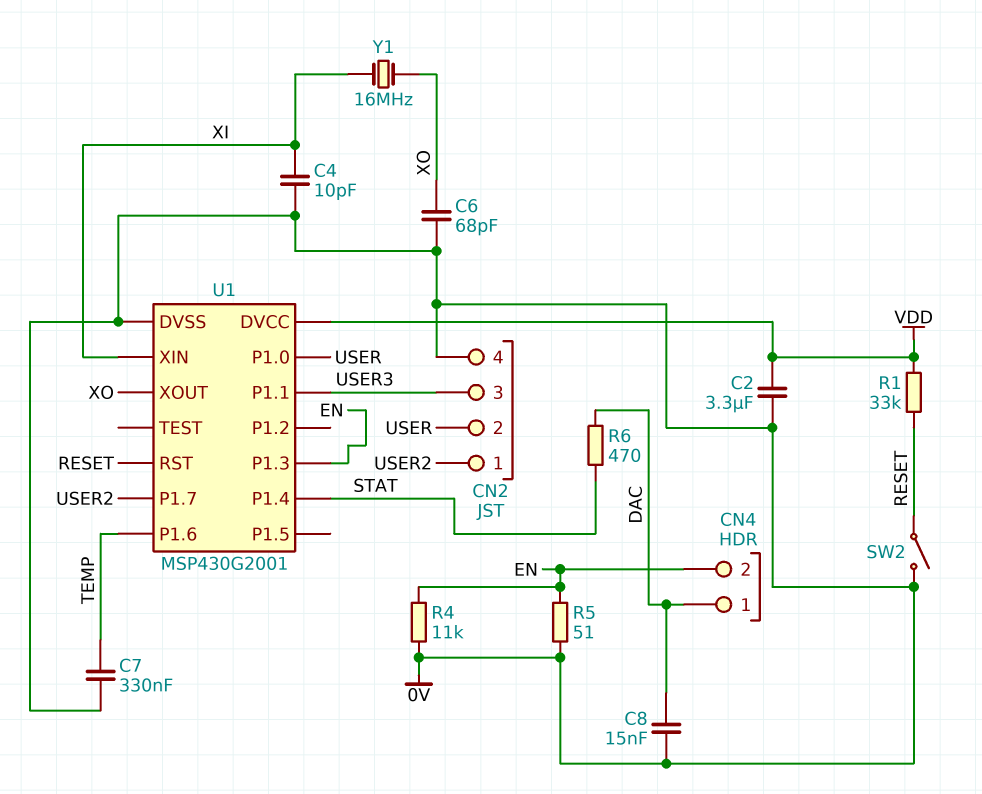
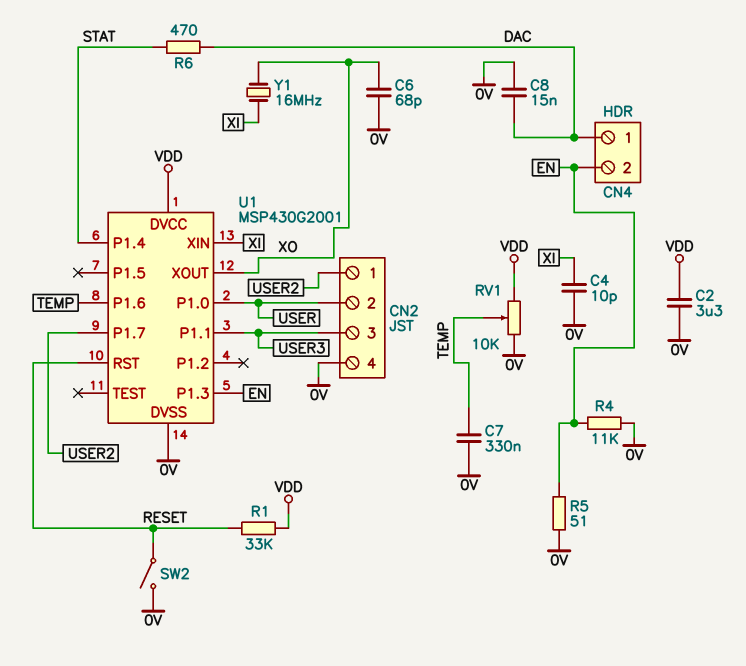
RV1: none -> 10k (0V, VDD, wiper TEMP)

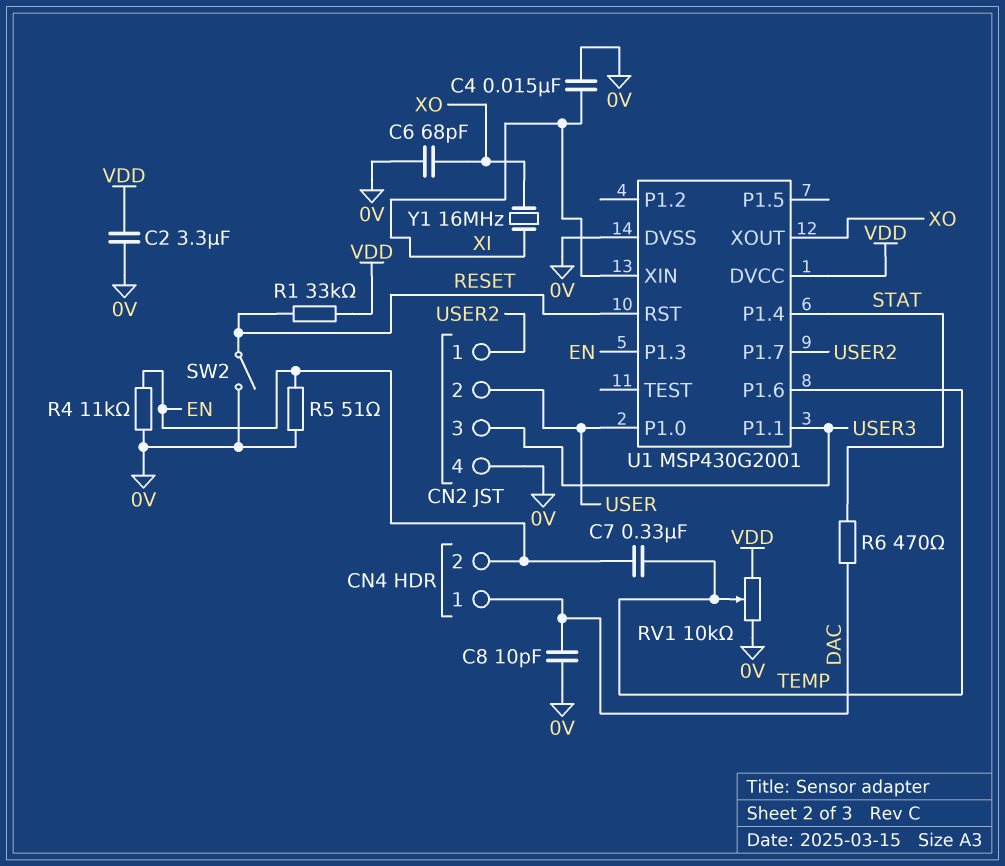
C4: 10pF (0V, XI) -> 15nF (0V, XI)
C7: 330nF (0V, TEMP) -> 330nF (EN, TEMP)
C8: 15nF (0V, DAC) -> 10pF (0V, DAC)

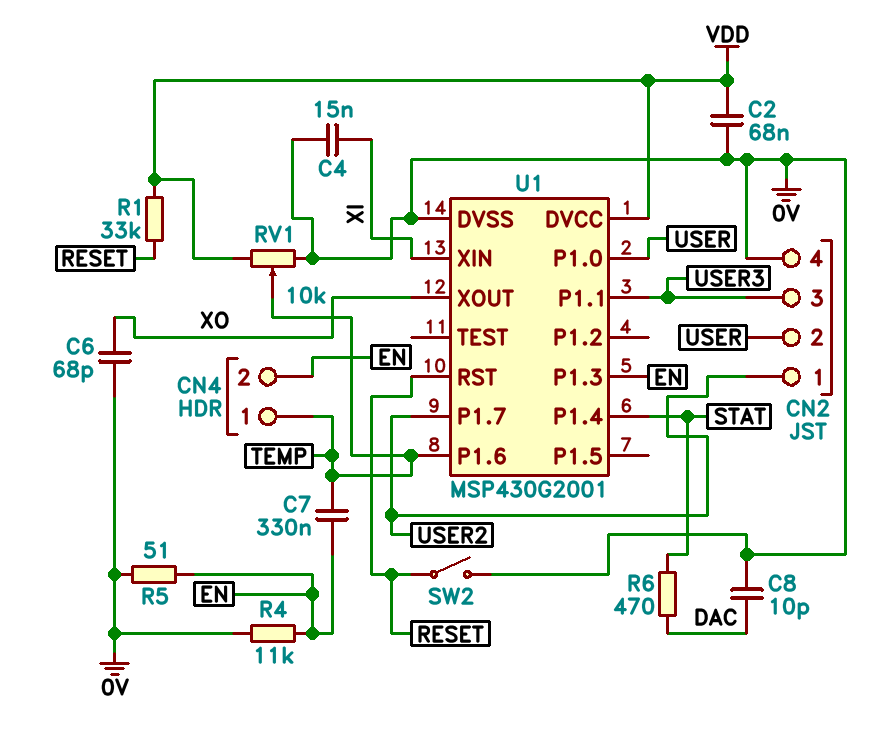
C2: 3.3uF (0V, VDD) -> 68nF (0V, VDD)
CN4 pin 1: DAC -> TEMP
Y1: 16MHz (XI, XO) -> none

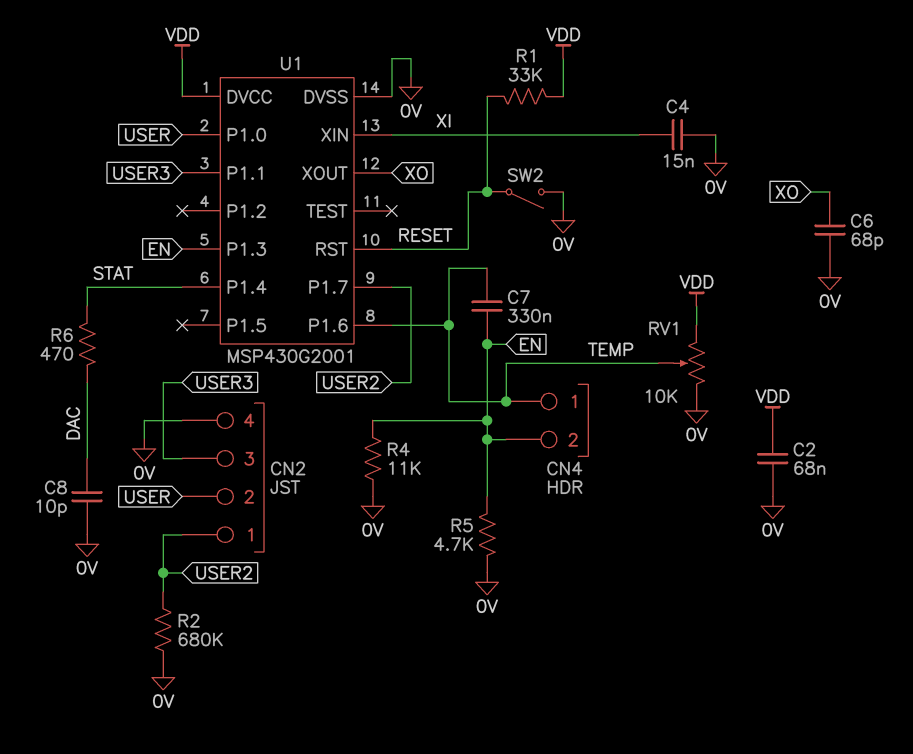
R2: none -> 680k (0V, USER2)
R5: 51 (0V, EN) -> 4.7k (0V, EN)

